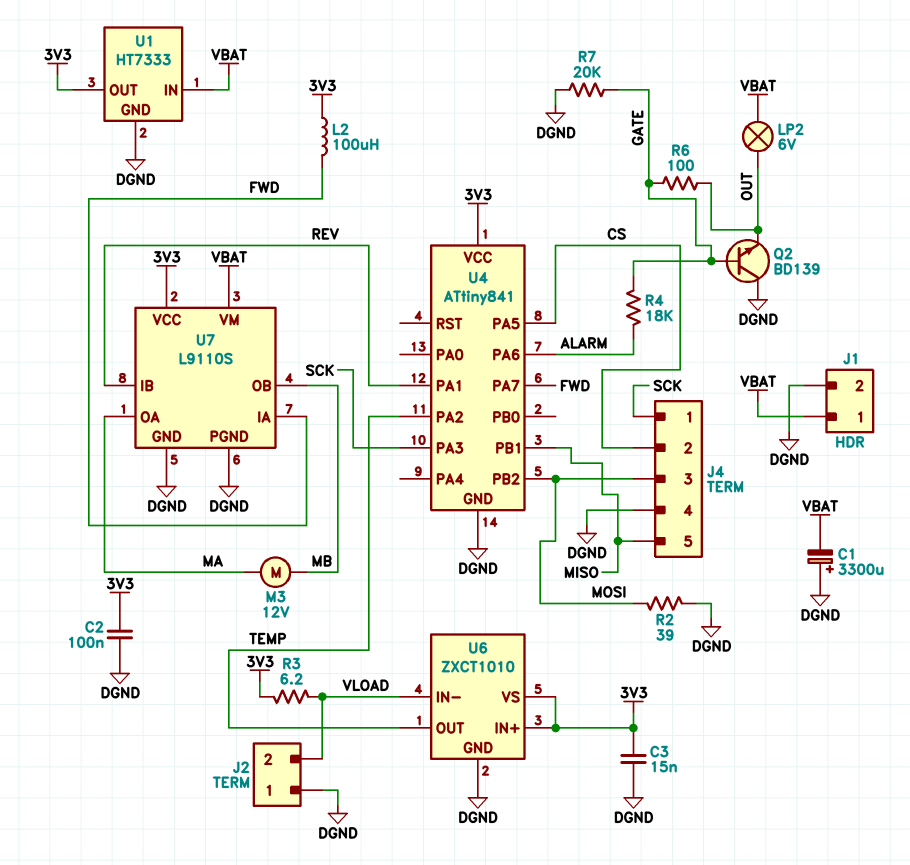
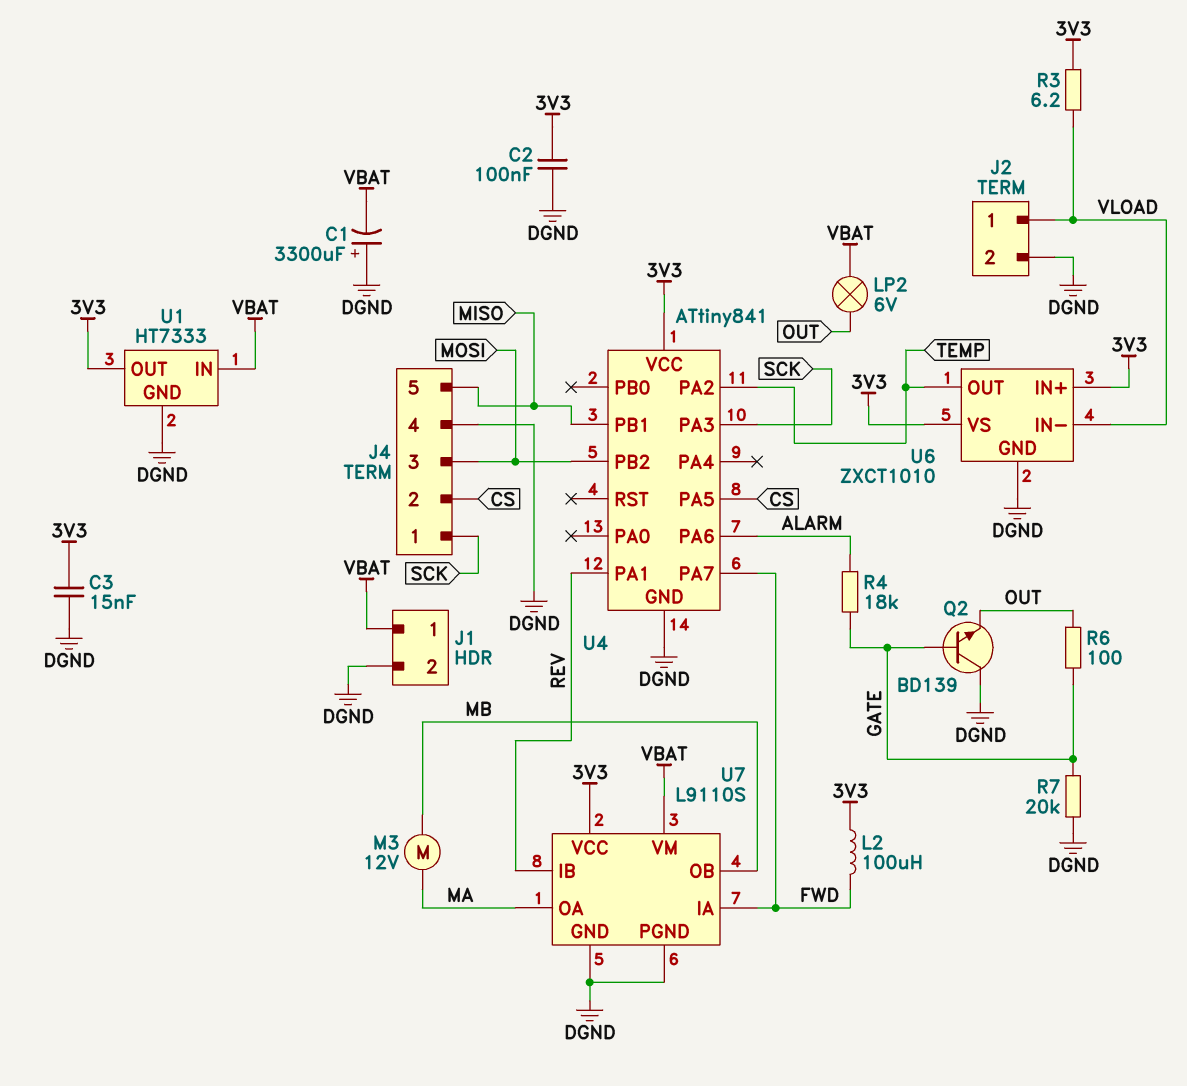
J2 pin 1: DGND -> VLOAD
J2 pin 2: VLOAD -> DGND
R2: 39 (DGND, MOSI) -> none

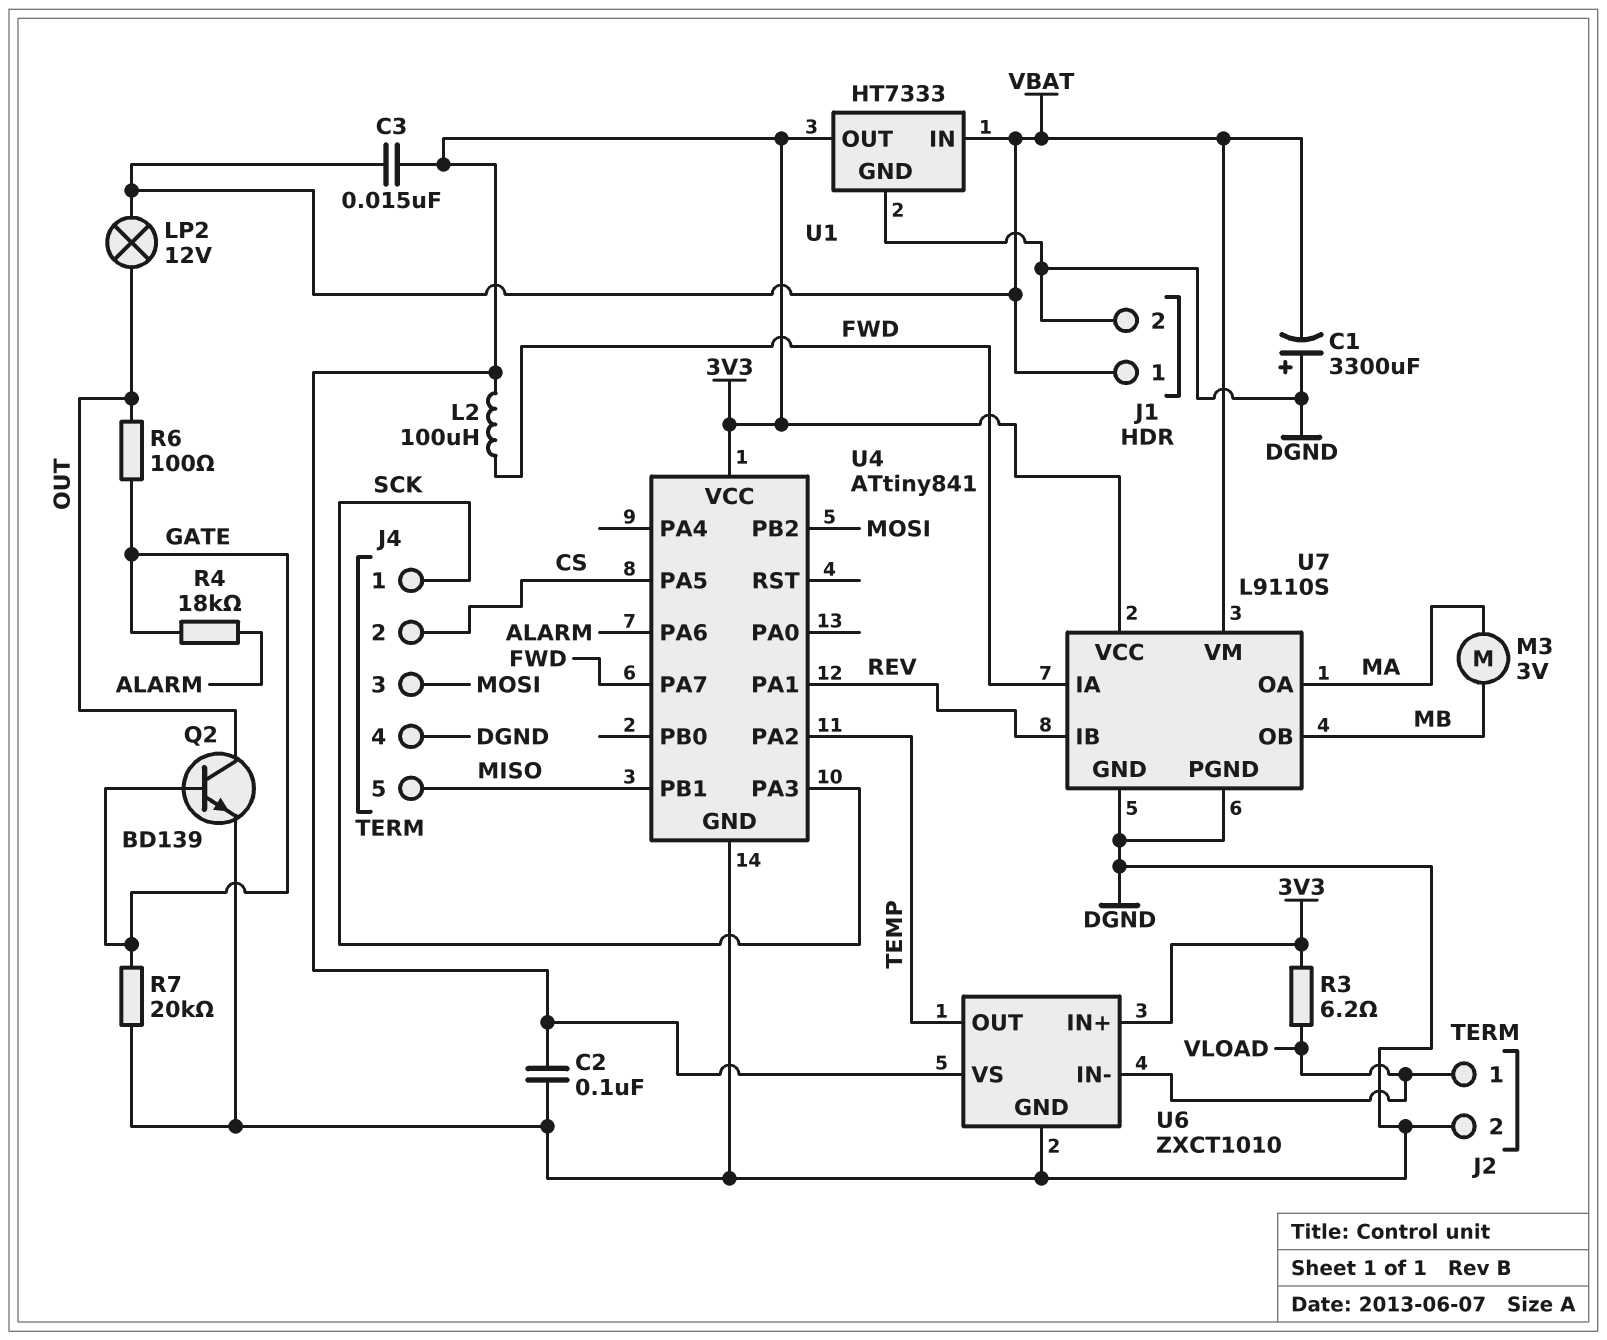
C3: 15nF (3V3, DGND) -> 15nF (3V3, VBAT)
LP2: lamp 6V (OUT, VBAT) -> lamp 12V (OUT, VBAT)
M3: motor 12V (MA, MB) -> motor 3V (MA, MB)
Q2: NPN BD139 (B GATE, C DGND, E OUT) -> NPN BD139 (B GATE, C OUT, E DGND)

